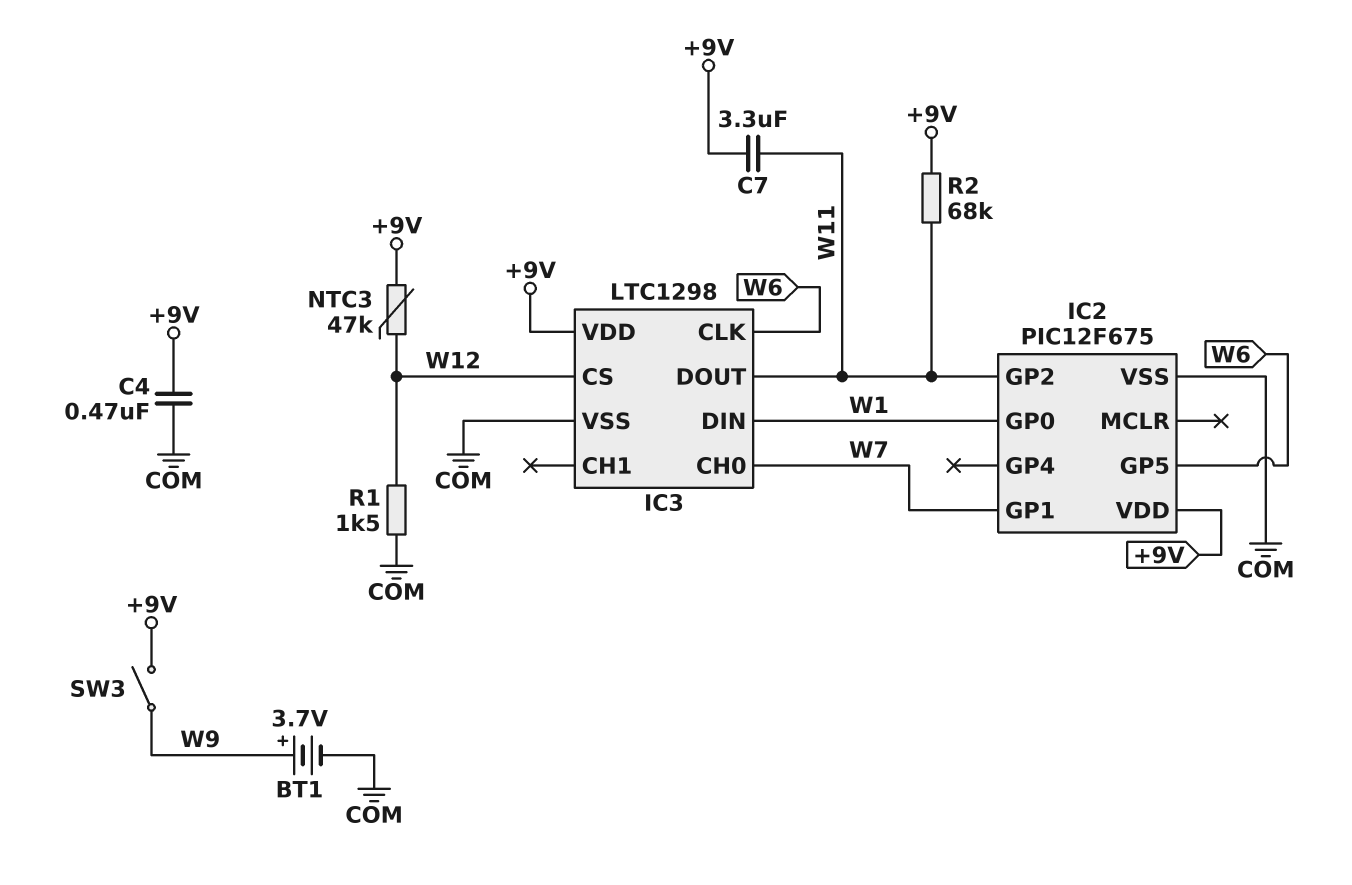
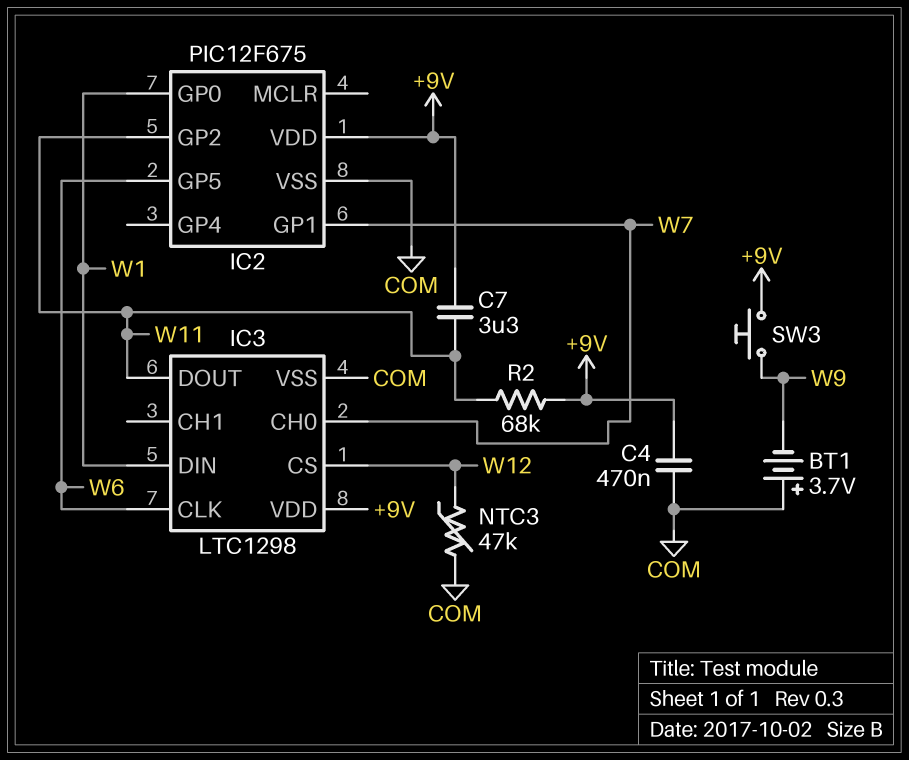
BT1: 3.7V (plus W9, minus COM) -> 3.7V (plus COM, minus W9)
NTC3: 47k (+9V, W12) -> 47k (COM, W12)
R1: 1.5k (COM, W12) -> none
SW3: switch (+9V, W9) -> button (+9V, W9)

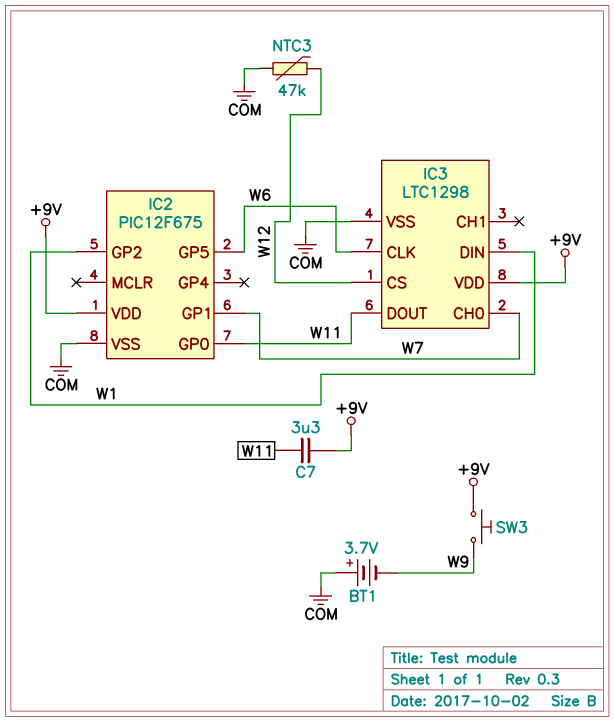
C4: 470nF (+9V, COM) -> none
IC2 pin GP0: W1 -> W11
IC2 pin GP2: W11 -> W1
R2: 68k (+9V, W11) -> none

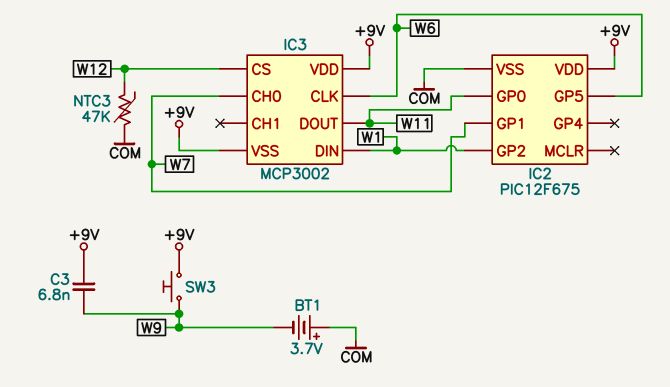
C3: none -> 6.8nF (+9V, W9)
C7: 3.3uF (+9V, W11) -> none
IC3: LTC1298 -> MCP3002
IC3 pin VSS: COM -> +9V

